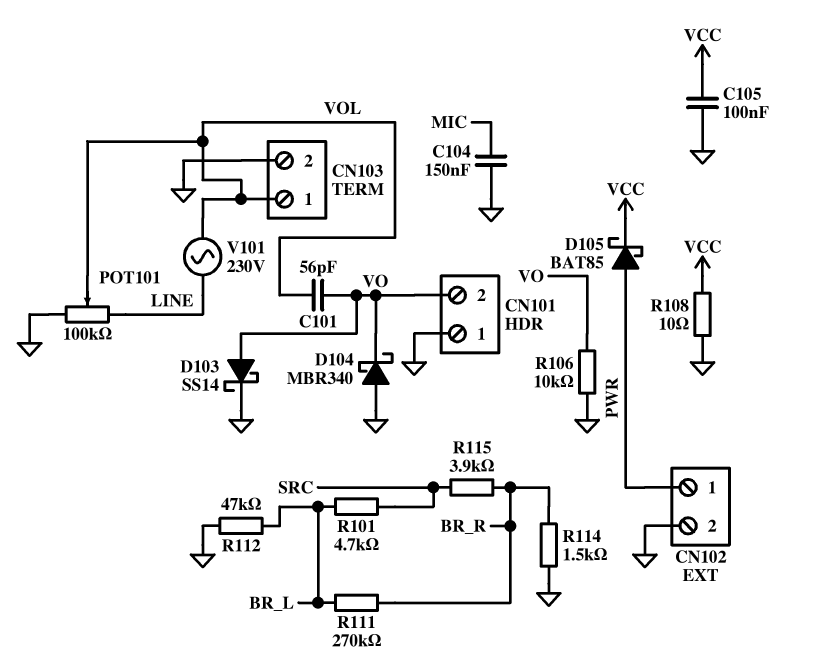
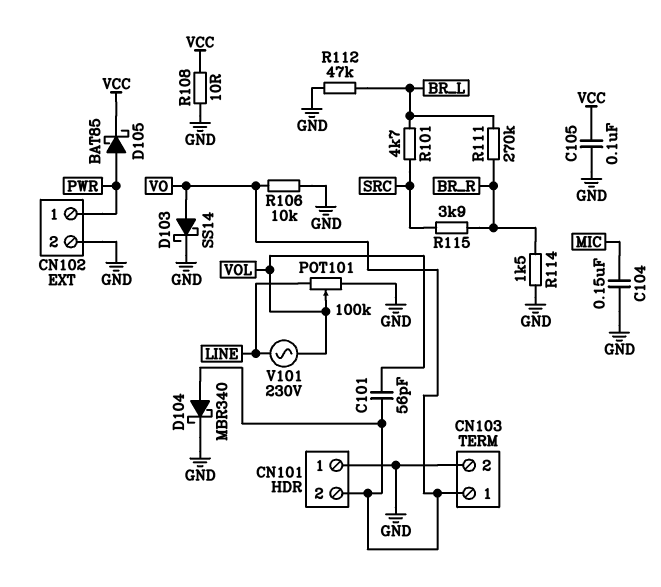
CN103 pin 1: VOL -> VO
D104: schottky MBR340 (A GND, K VO) -> schottky MBR340 (A VO, K GND)

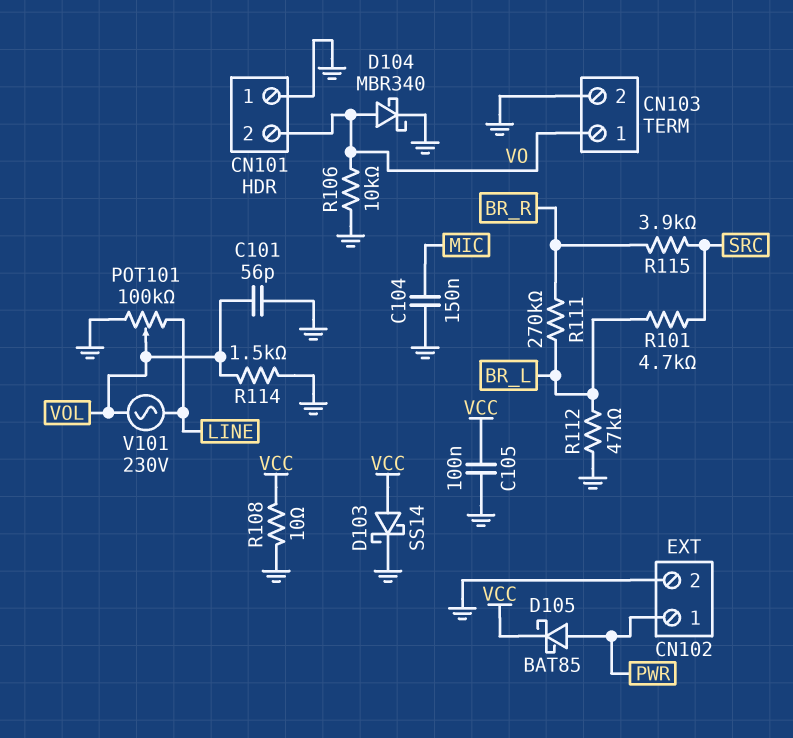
C101: 56pF (VO, VOL) -> 56pF (GND, VOL)
D103: schottky SS14 (A VO, K GND) -> schottky SS14 (A VCC, K GND)
R114: 1.5k (BR_R, GND) -> 1.5k (GND, VOL)

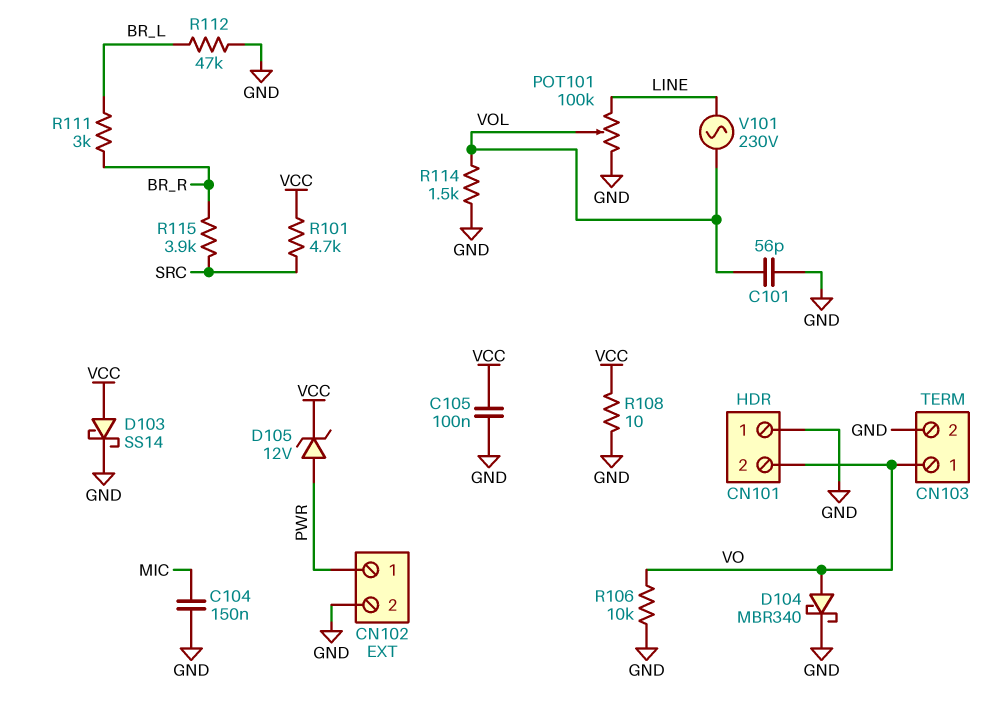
D105: schottky BAT85 (A PWR, K VCC) -> zener 12V (A PWR, K VCC)
R101: 4.7k (BR_L, SRC) -> 4.7k (SRC, VCC)
R111: 270k (BR_L, BR_R) -> 3k (BR_L, BR_R)

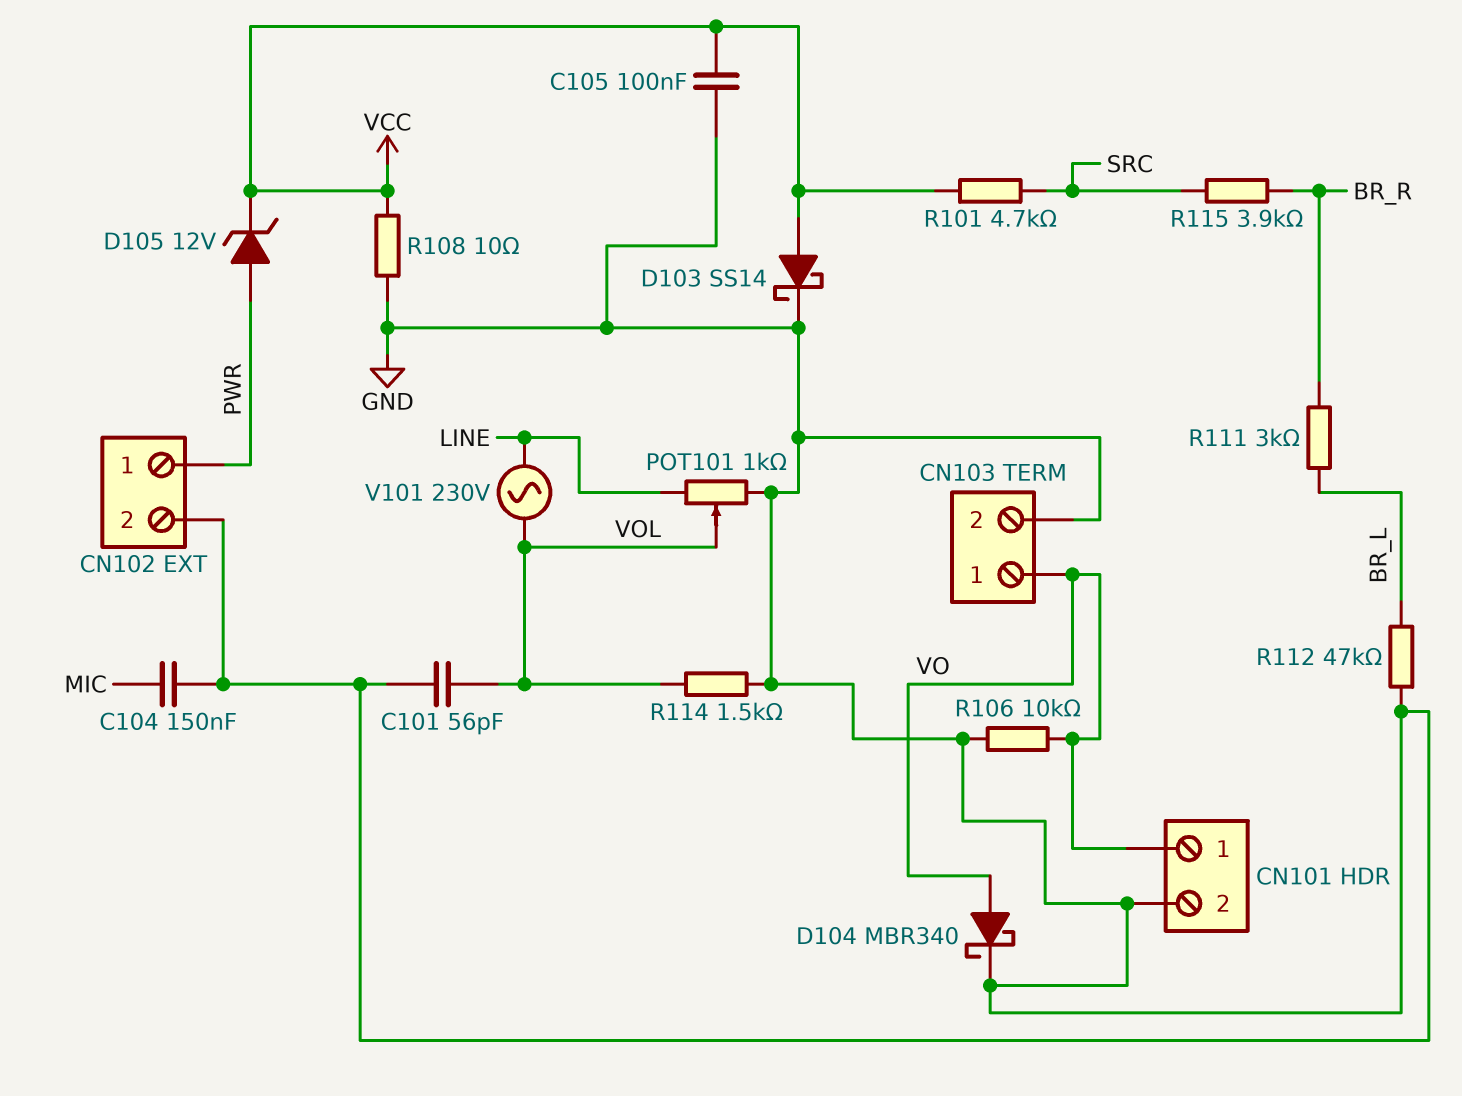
CN101 pin 1: GND -> VO
CN101 pin 2: VO -> GND
POT101: 100k (GND, LINE, wiper VOL) -> 1k (GND, LINE, wiper VOL)

